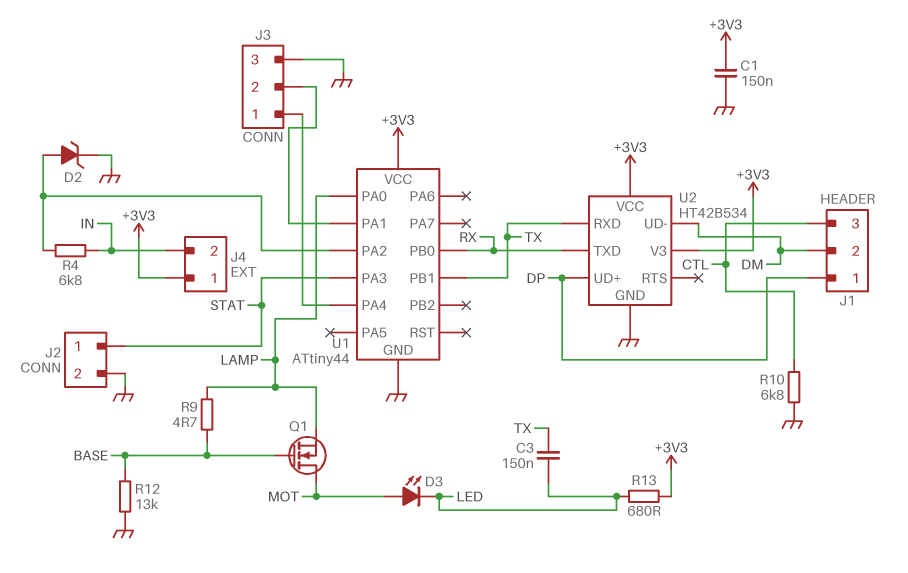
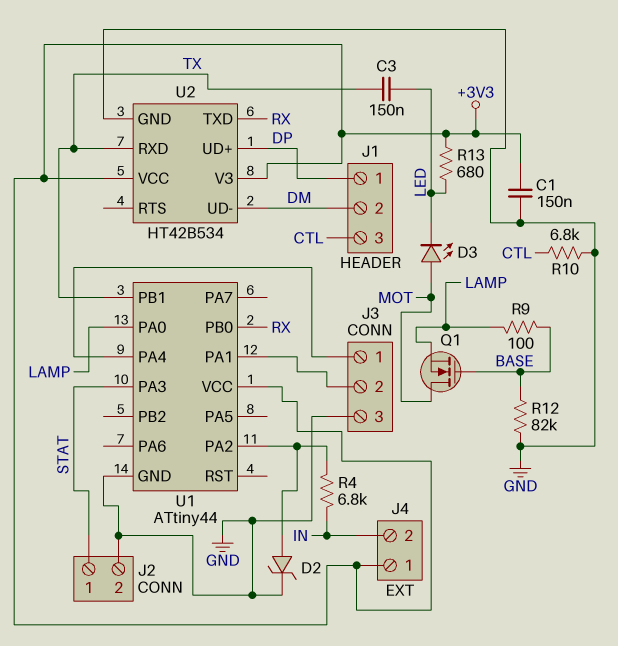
R9: 4.7 (BASE, LAMP) -> 100 (BASE, LAMP)
R12: 13k (BASE, GND) -> 82k (BASE, GND)

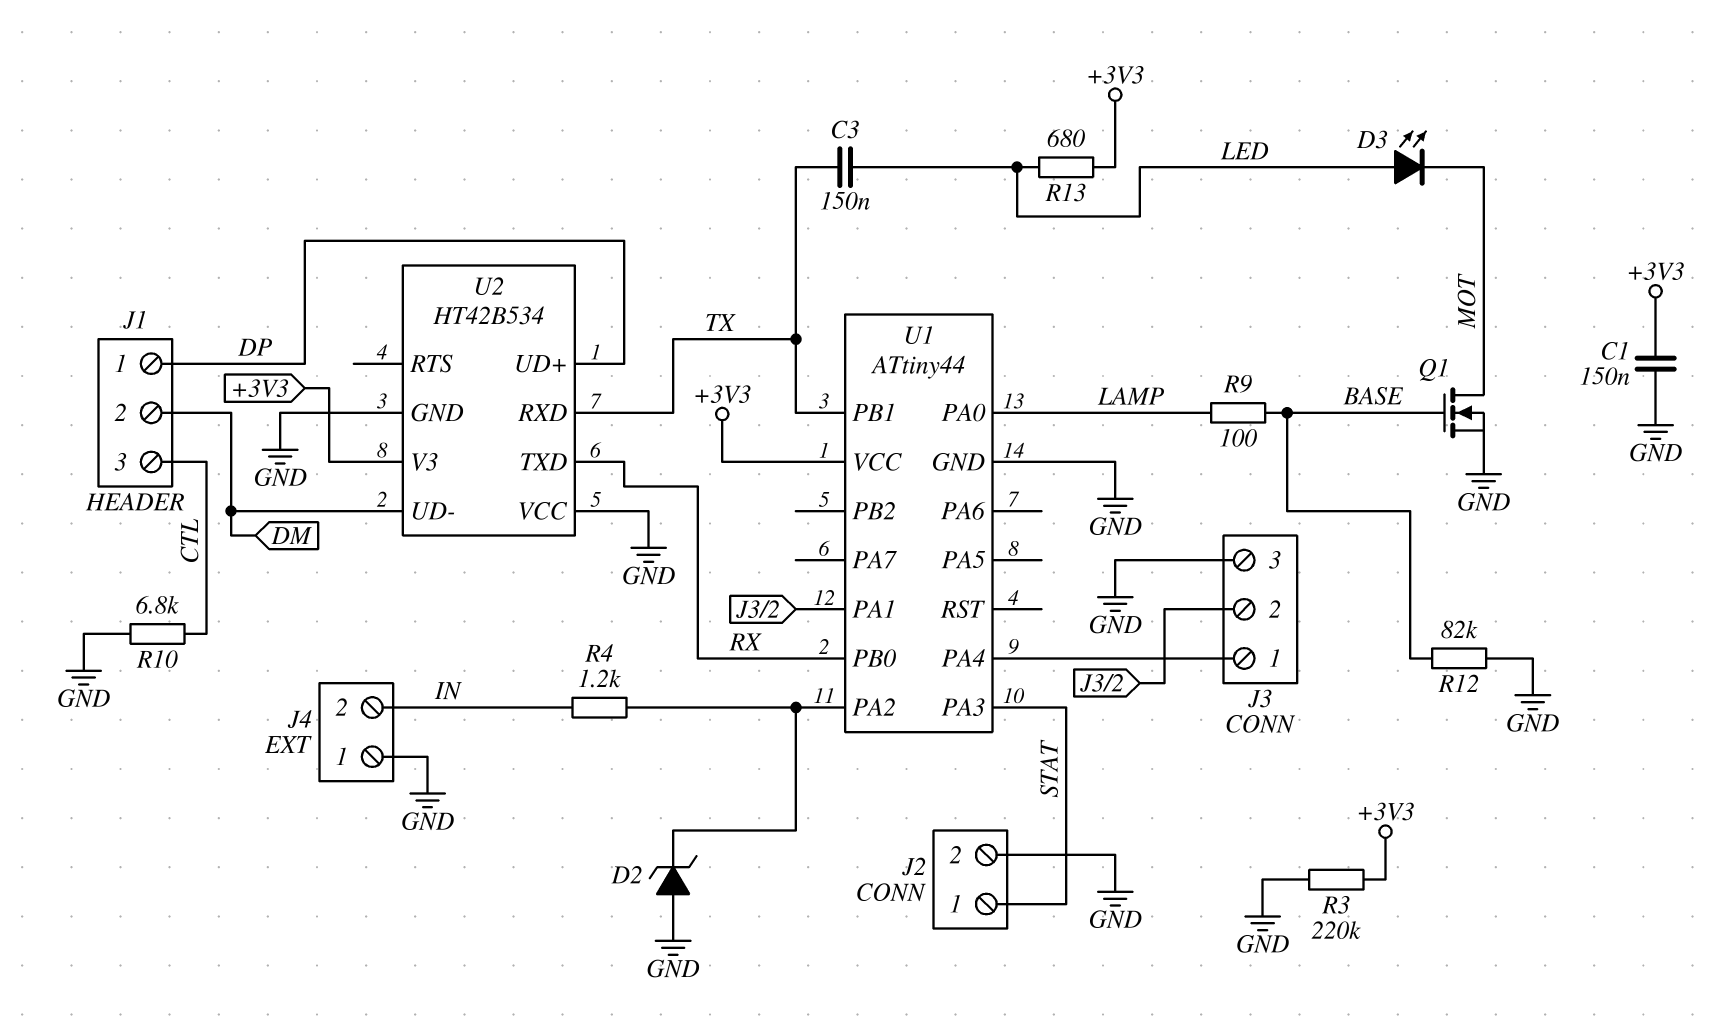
D2: zener (A U1/PA2, K GND) -> zener (A GND, K U1/PA2)
D3: LED (A MOT, K LED) -> LED (A LED, K MOT)
J4 pin 1: +3V3 -> GND
Q1: NMOS (G BASE, D MOT, S LAMP) -> NMOS (G BASE, D MOT, S GND)
R3: none -> 220k (+3V3, GND)
R4: 6.8k (IN, U1/PA2) -> 1.2k (IN, U1/PA2)
U2 pin VCC: +3V3 -> GND

